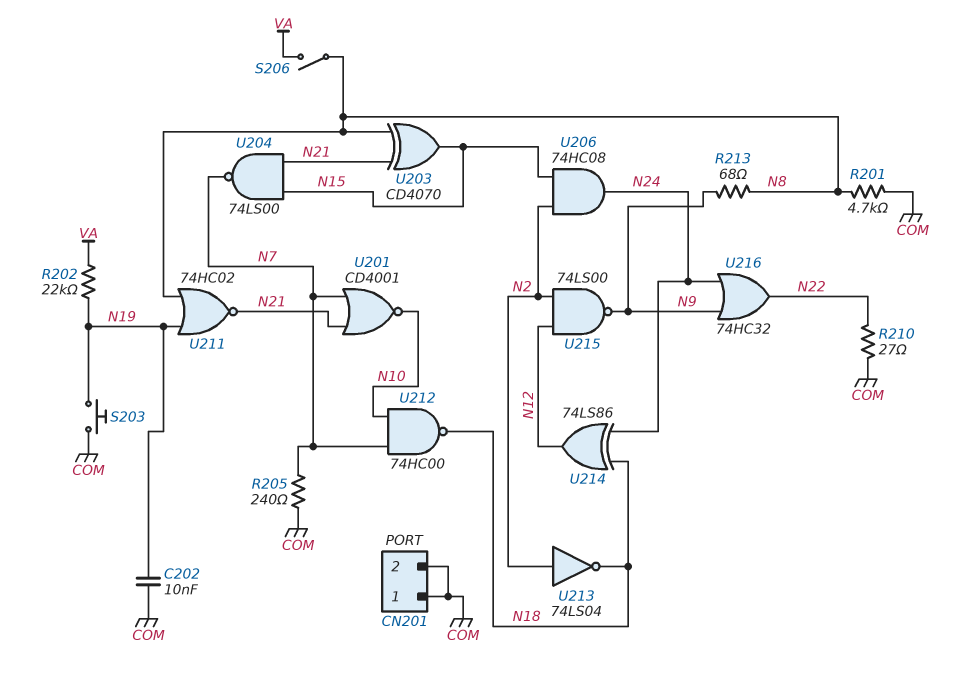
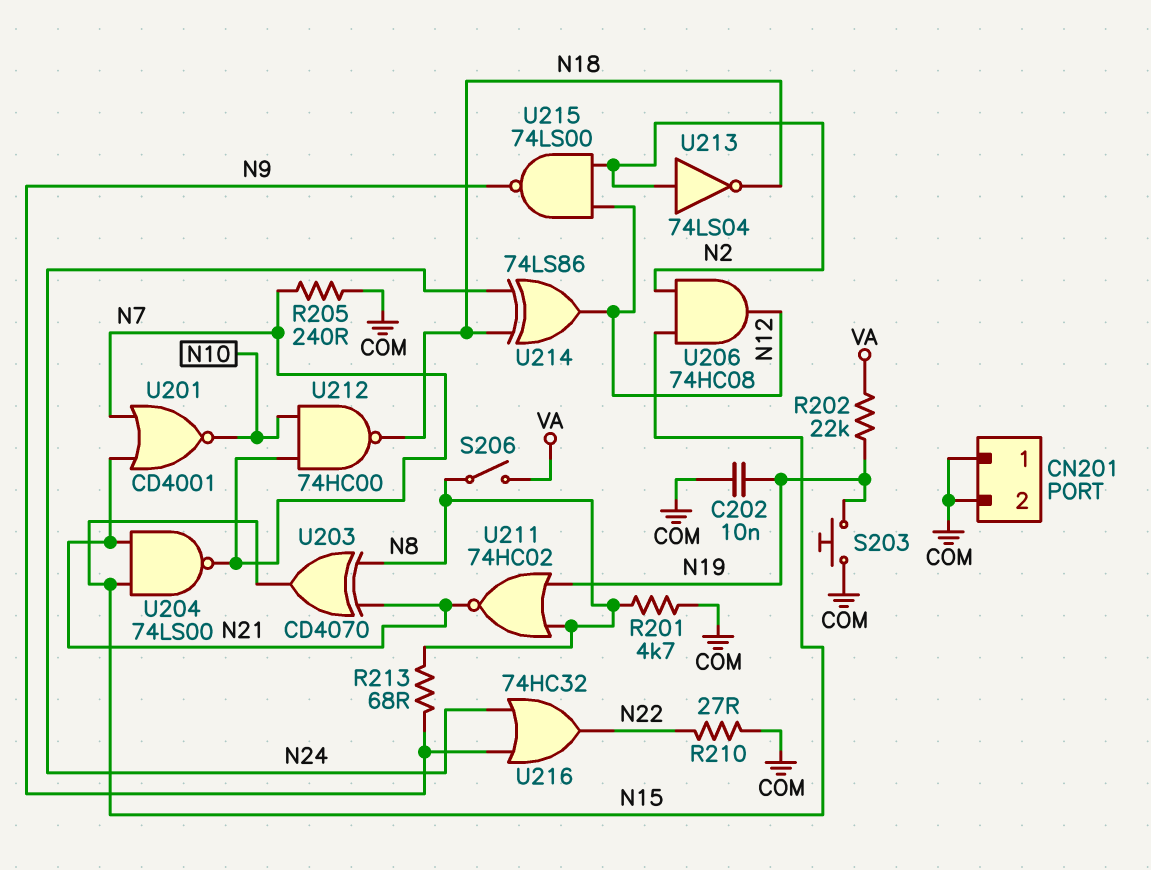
U206: AND 74HC08 (in N2, in N15, out N24) -> AND 74HC08 (in N2, in N15, out N12)

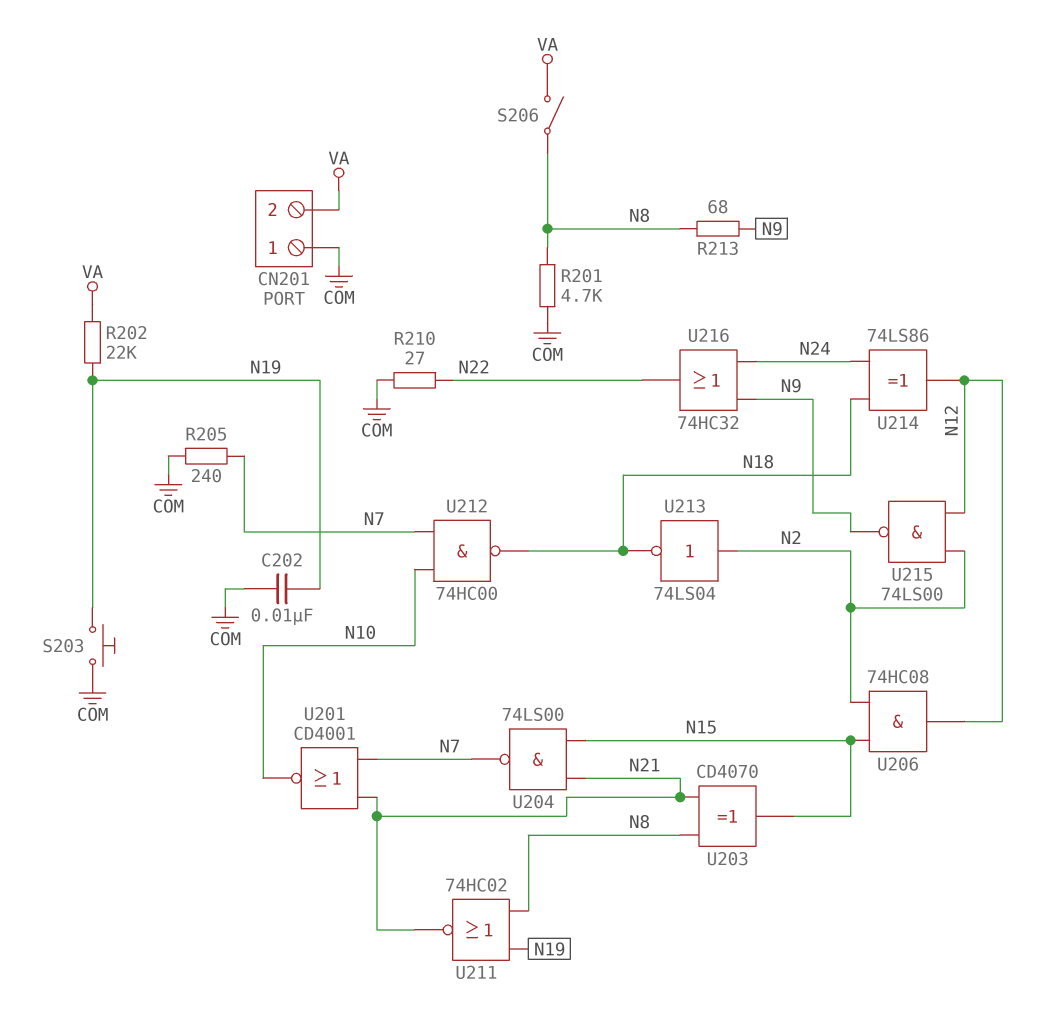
CN201 pin 2: COM -> VA

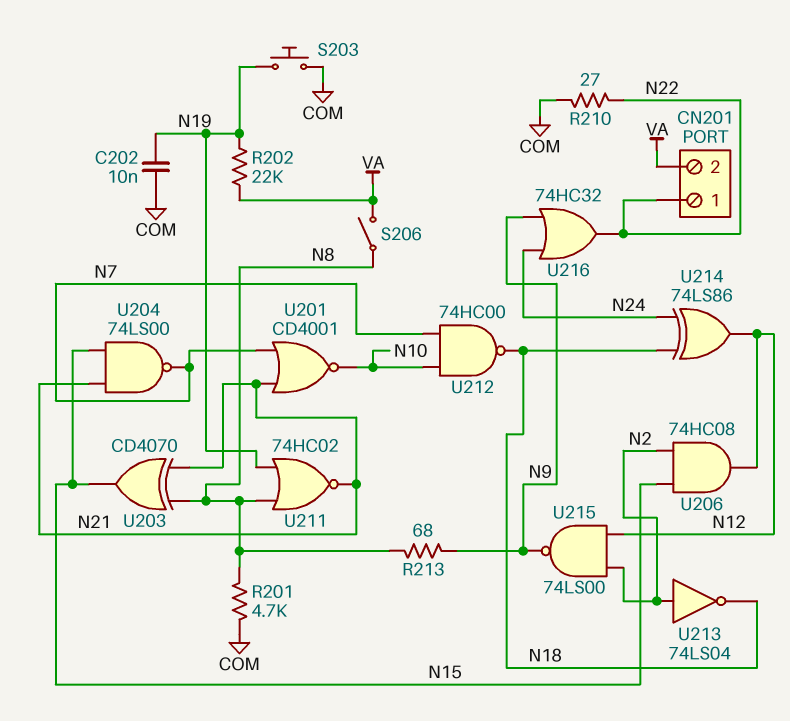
CN201 pin 1: COM -> N22
R205: 240 (COM, N7) -> none

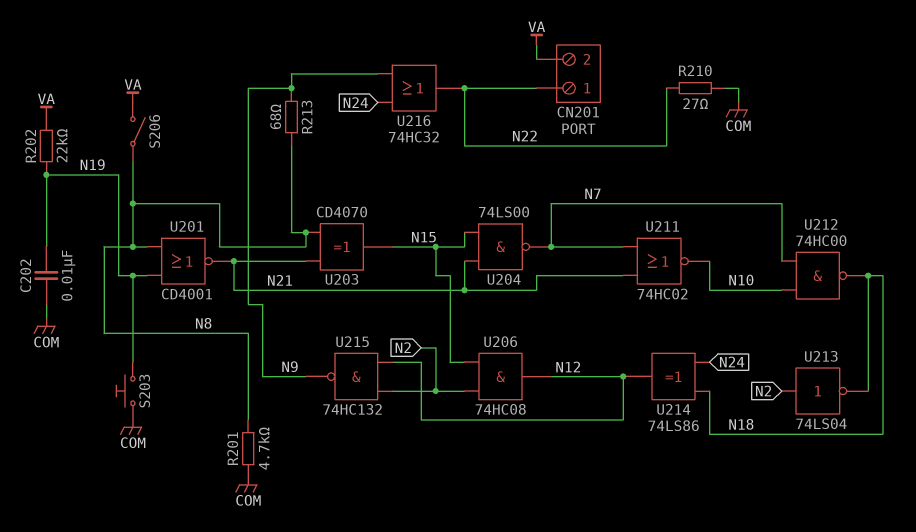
U201: NOR CD4001 (in N7, in N21, out N10) -> NOR CD4001 (in N8, in N19, out N21)
U211: NOR 74HC02 (in N8, in N19, out N21) -> NOR 74HC02 (in N7, in N21, out N10)
U215: NAND 74LS00 (in N2, in N12, out N9) -> NAND 74HC132 (in N2, in N12, out N9)

